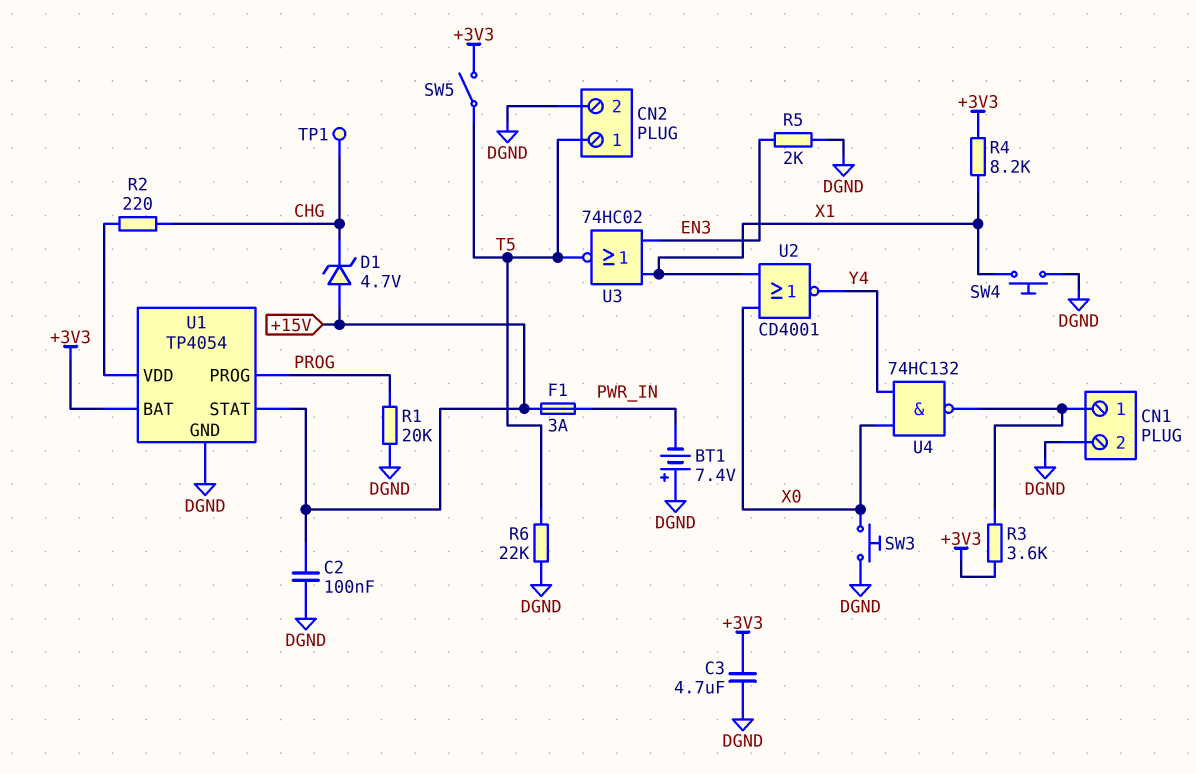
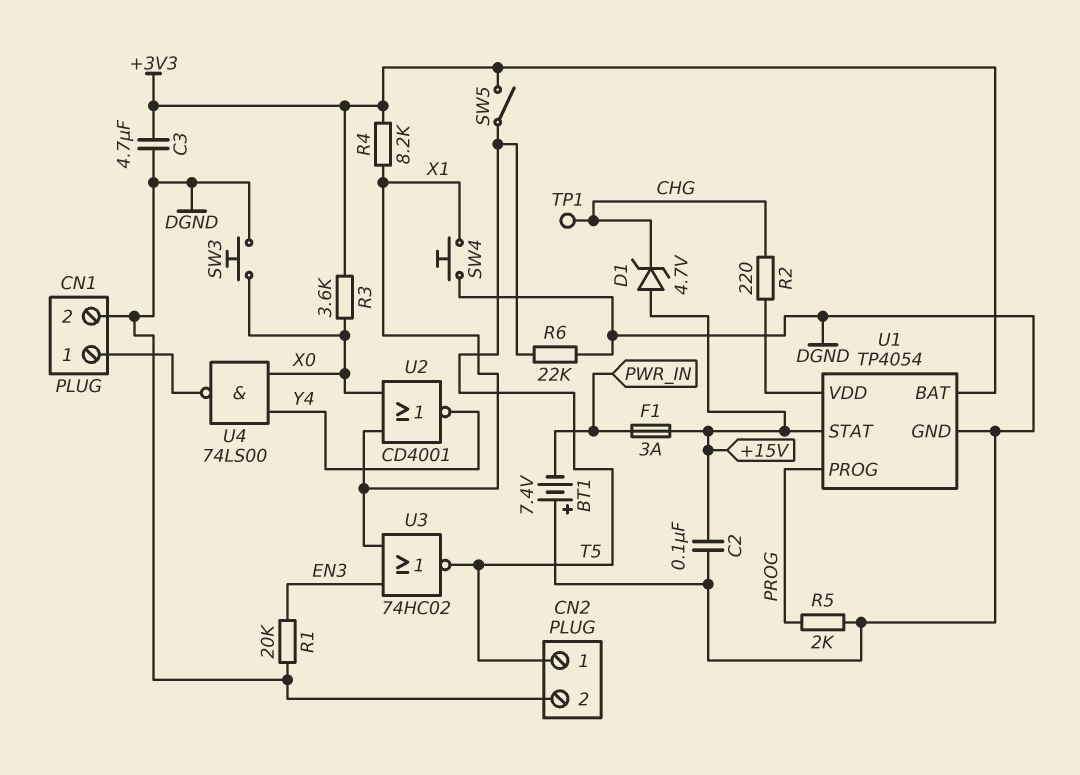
R1: 20k (DGND, PROG) -> 20k (DGND, EN3)
R3: 3.6k (+3V3, CN1/1) -> 3.6k (+3V3, X0)
R5: 2k (DGND, EN3) -> 2k (DGND, PROG)
U4: NAND 74HC132 (in X0, in Y4, out CN1/1) -> NAND 74LS00 (in X0, in Y4, out CN1/1)

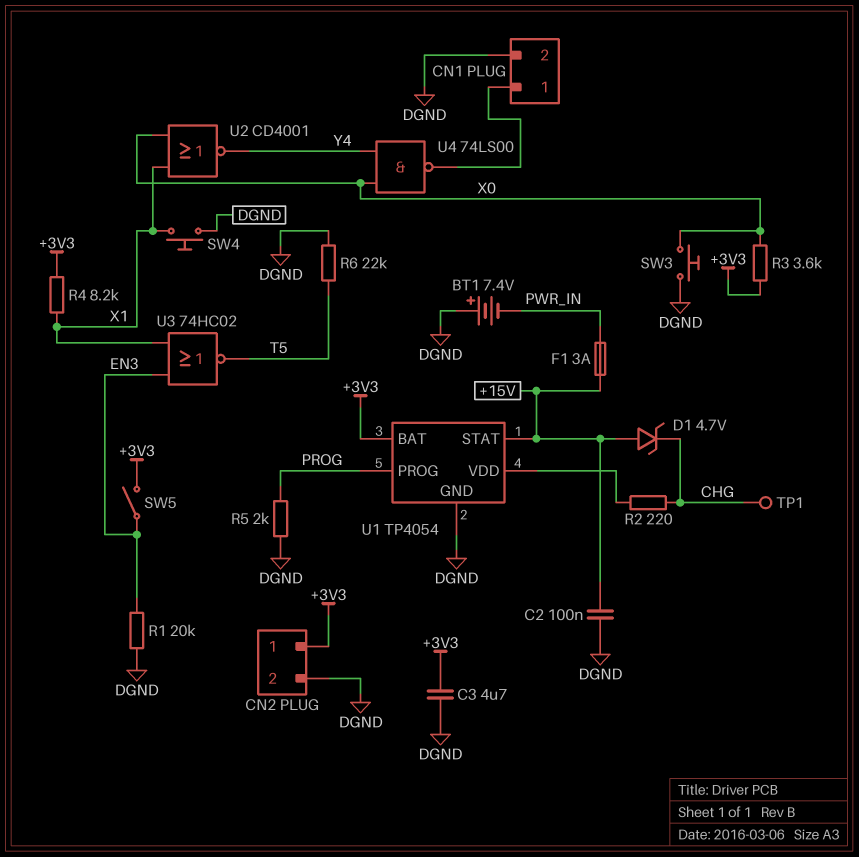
CN2 pin 1: T5 -> +3V3
SW5: switch (+3V3, T5) -> switch (+3V3, EN3)

